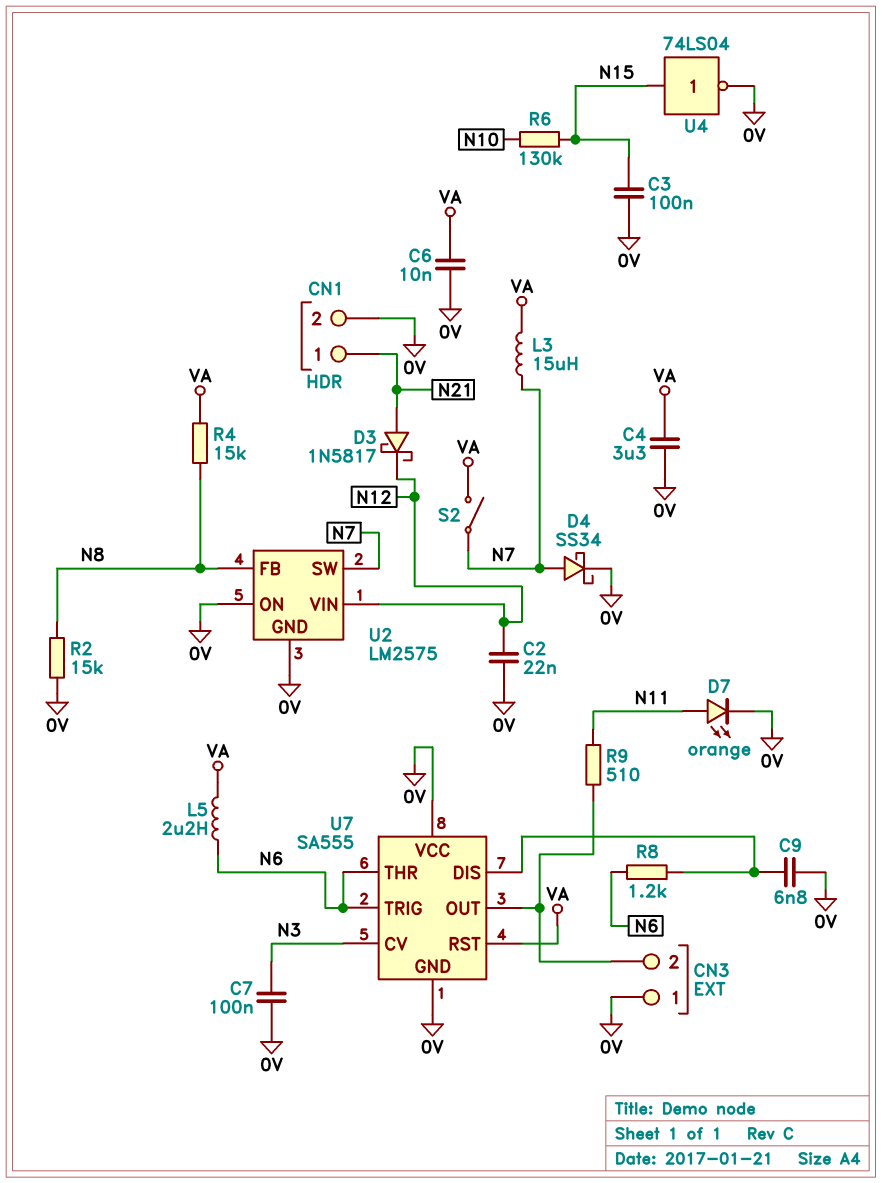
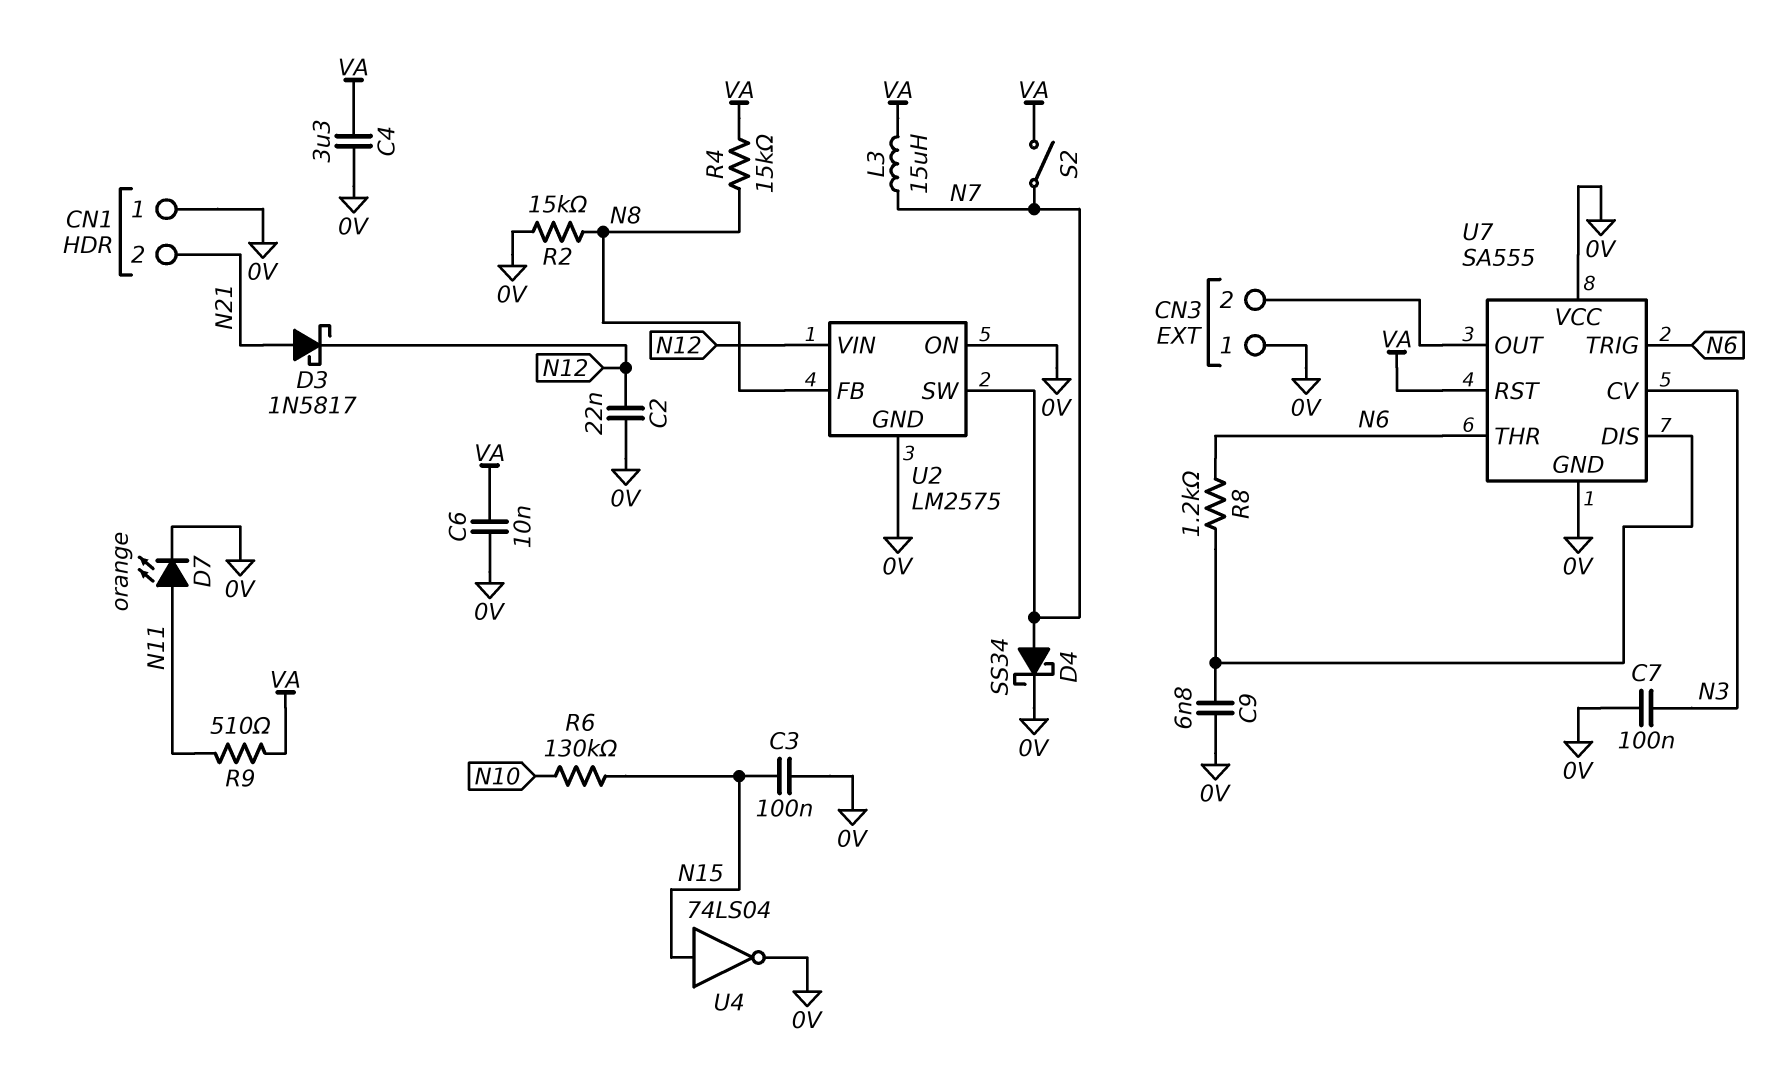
CN1 pin 1: N21 -> 0V
CN1 pin 2: 0V -> N21
L5: 2.2uH (N6, VA) -> none
R9: 510 (CN3/2, N11) -> 510 (N11, VA)

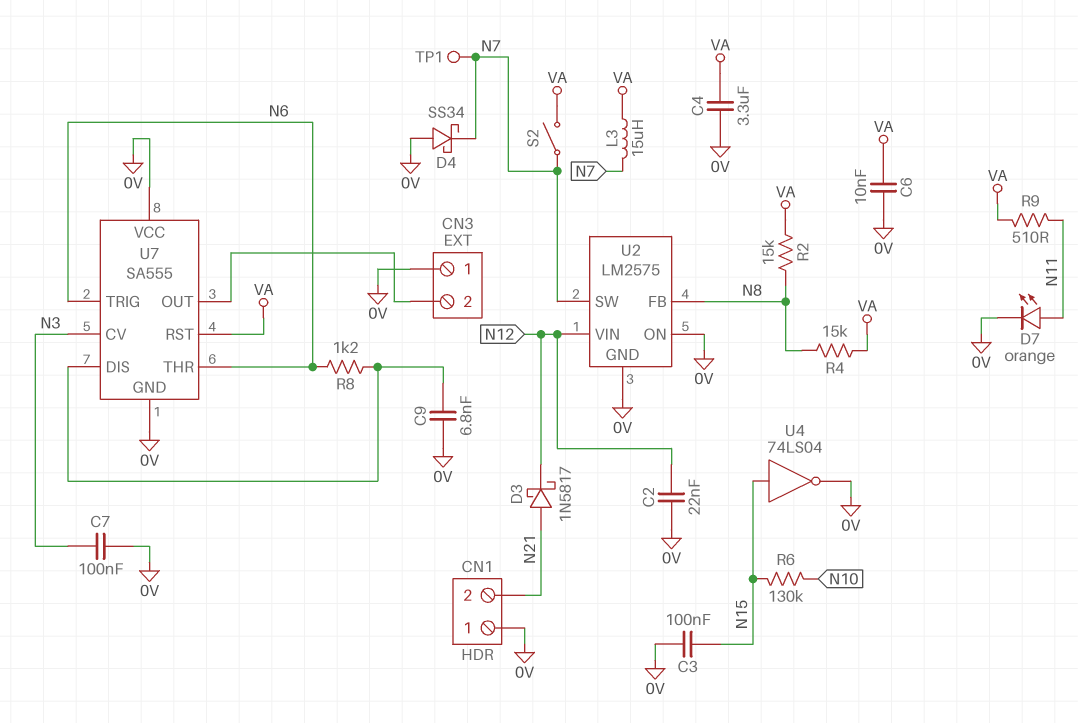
D4: schottky SS34 (A N7, K 0V) -> schottky SS34 (A 0V, K N7)
R2: 15k (0V, N8) -> 15k (N8, VA)
TP1: none -> test point (N7)

